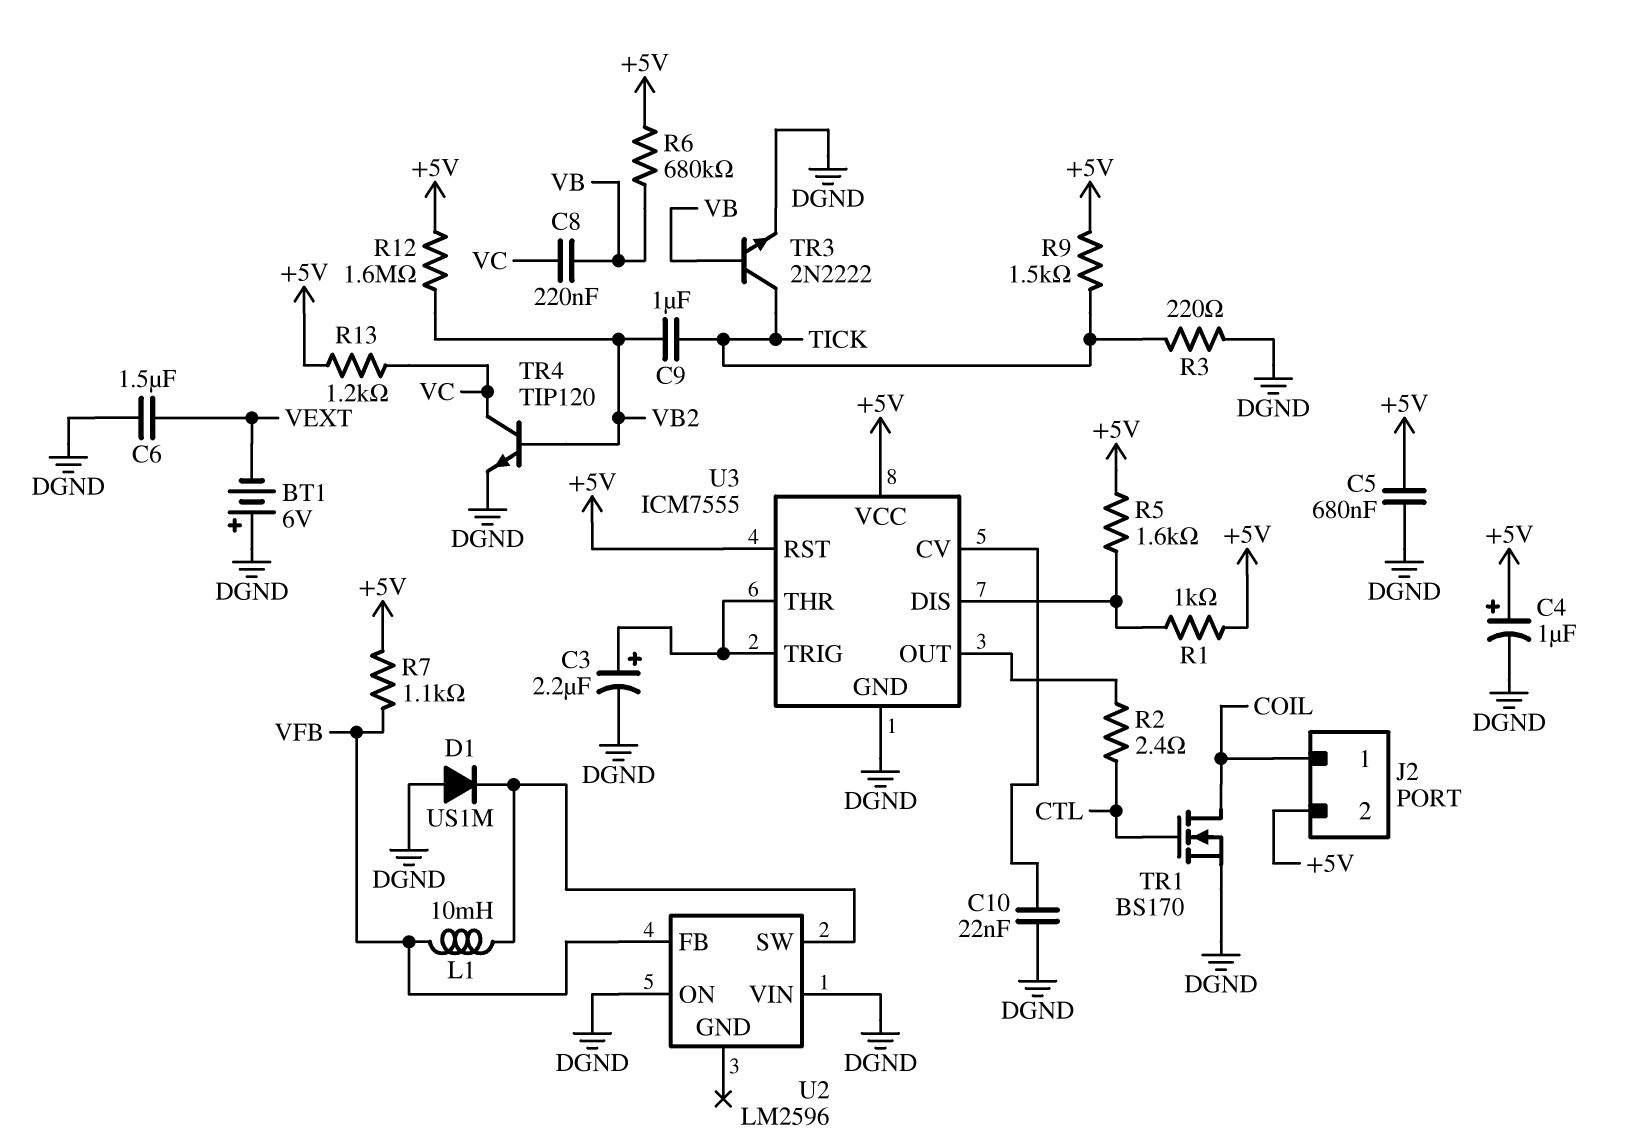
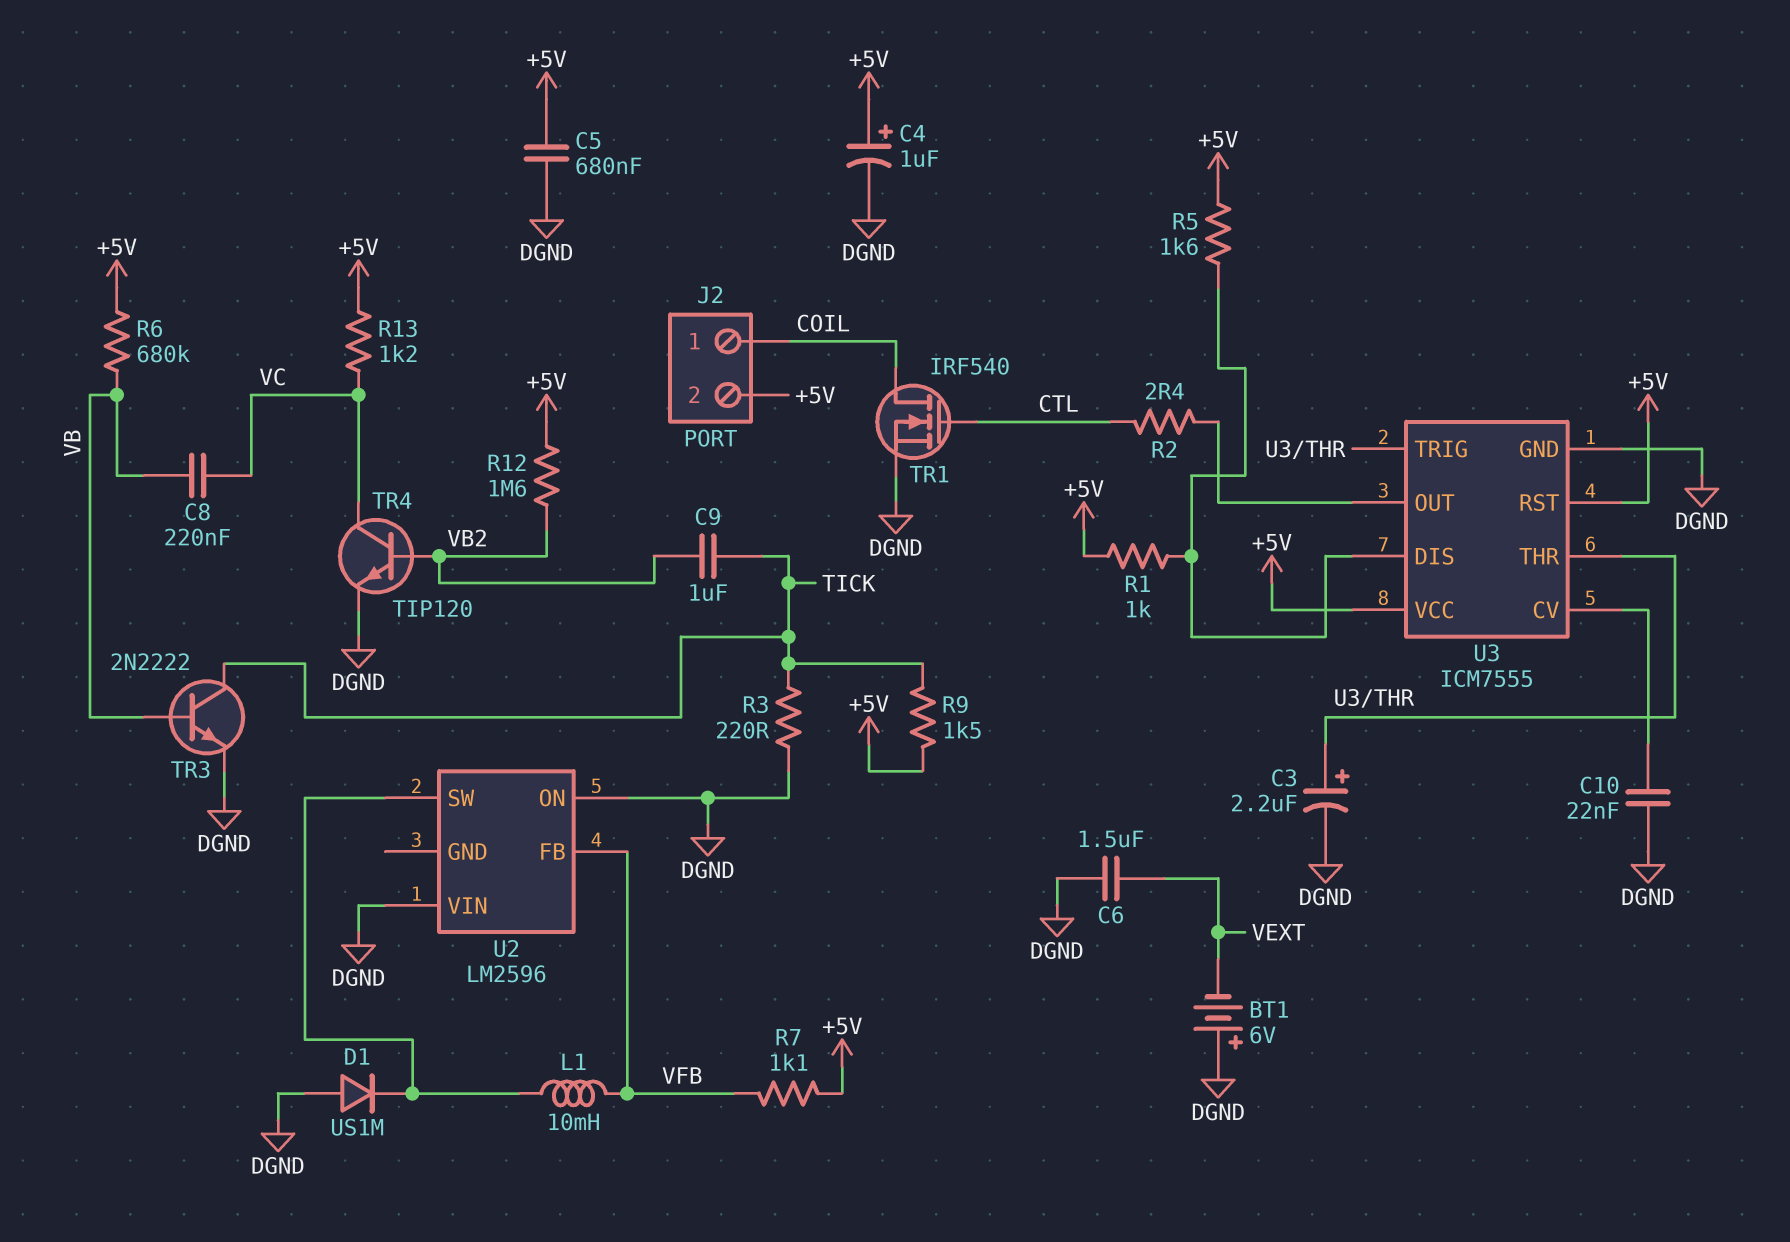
TR1: NMOS BS170 (G CTL, D COIL, S DGND) -> NMOS IRF540 (G CTL, D COIL, S DGND)

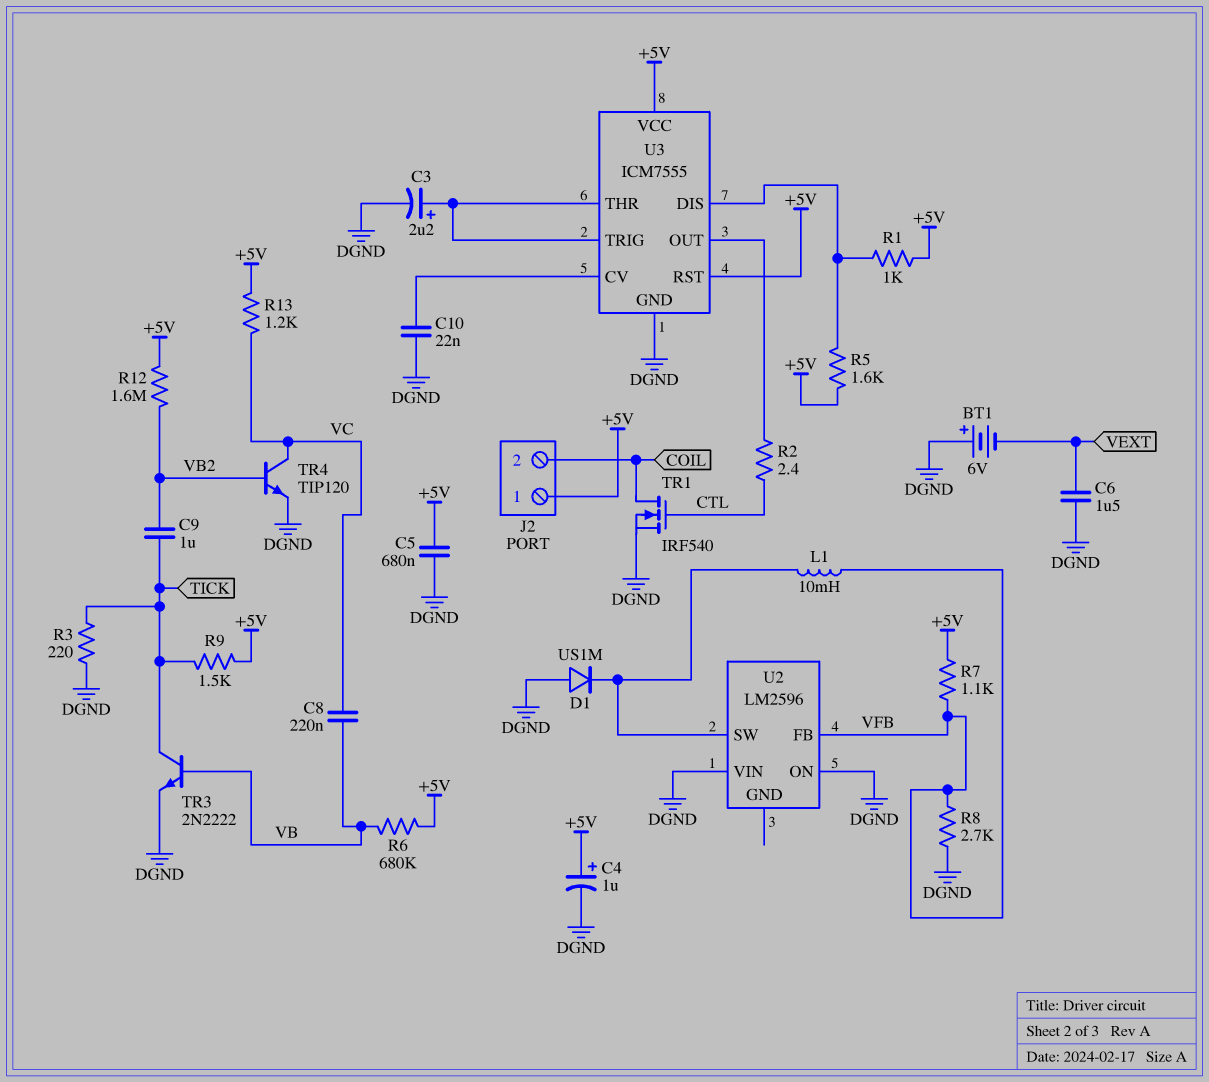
J2 pin 1: COIL -> +5V
J2 pin 2: +5V -> COIL
R8: none -> 2.7k (DGND, VFB)

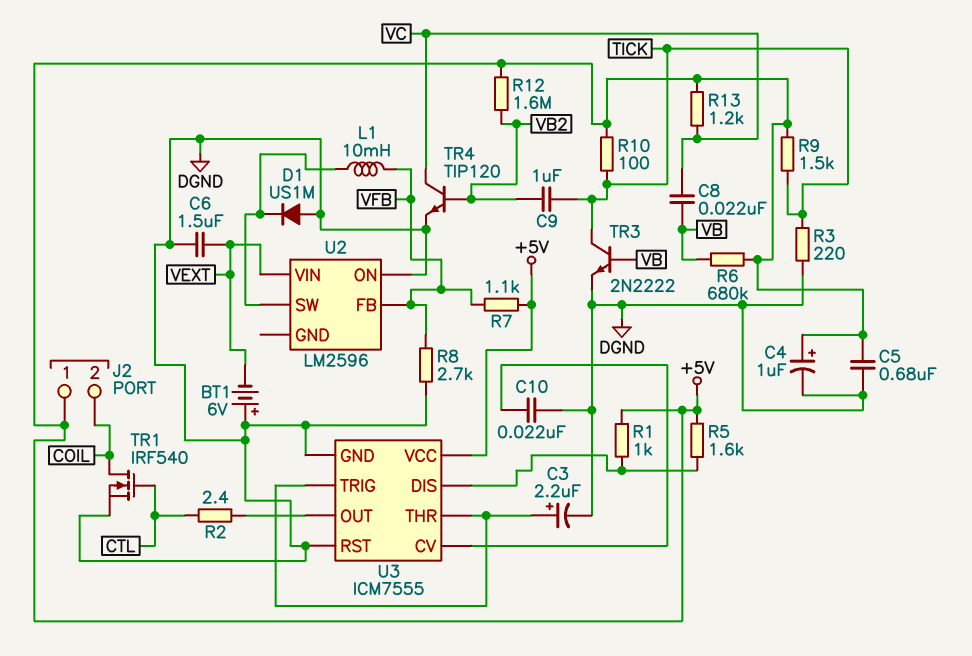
C8: 220nF (VB, VC) -> 22nF (VB, VC)
R10: none -> 100 (+5V, TICK)
U2 pin VIN: DGND -> VEXT
U3 pin RST: +5V -> DGND

